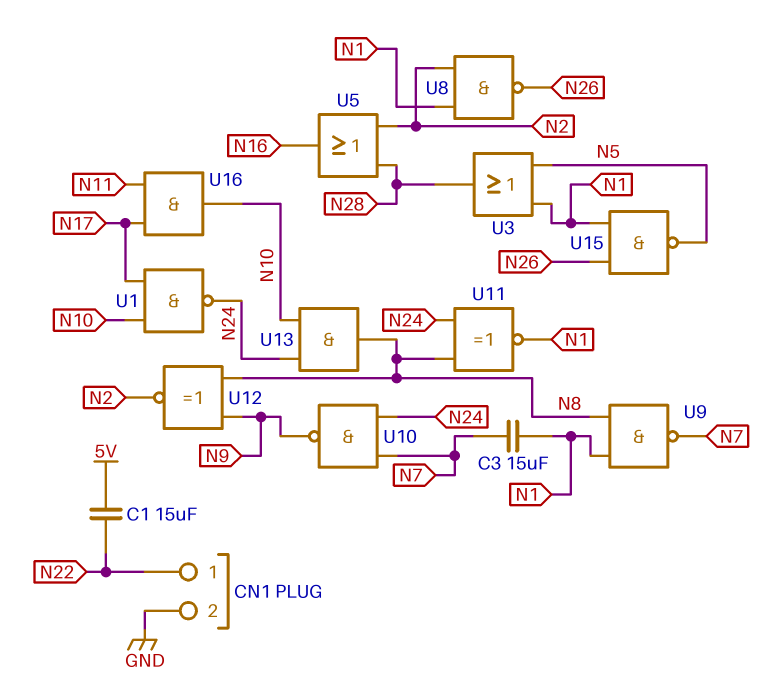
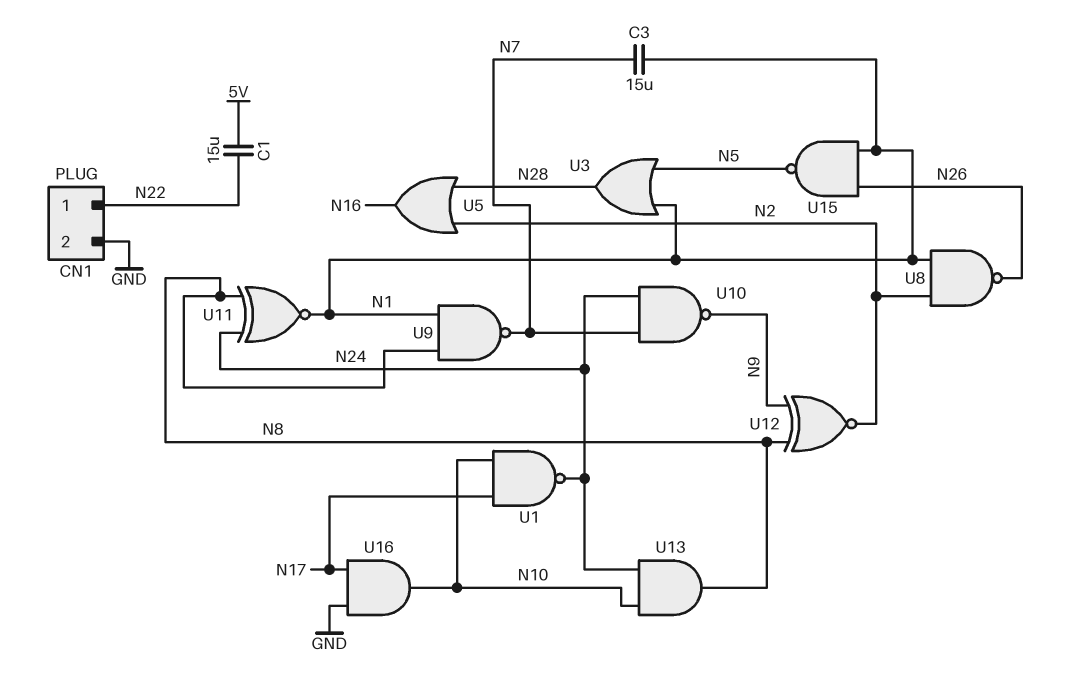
U16: AND (in N11, in N17, out N10) -> AND (in GND, in N17, out N10)

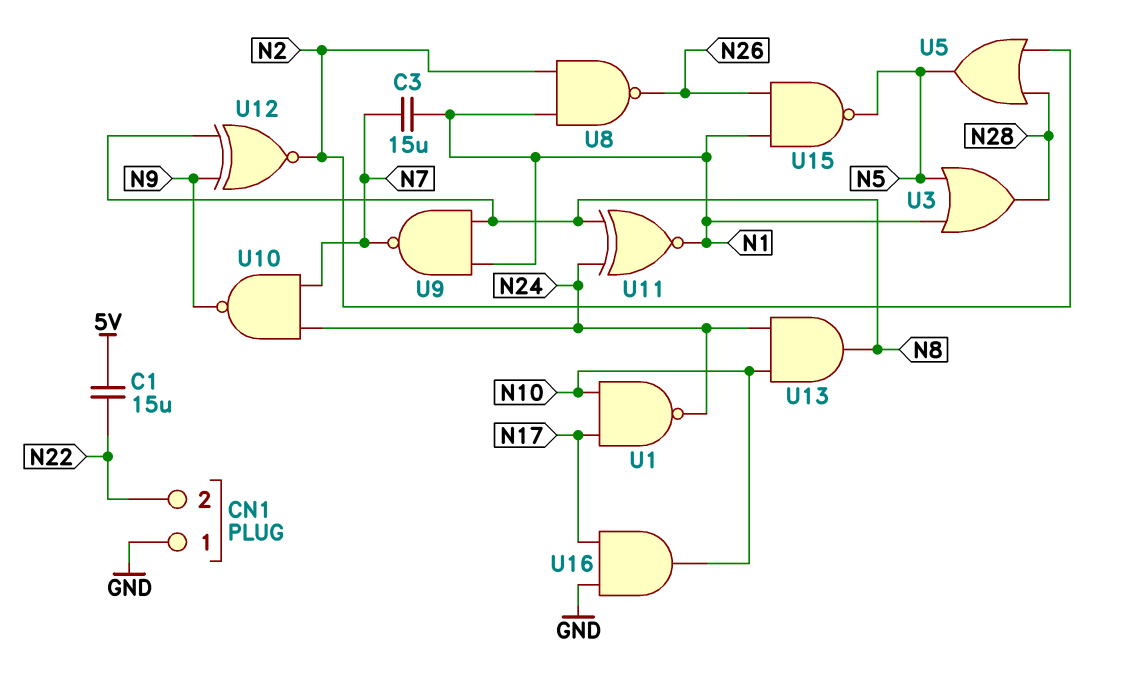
CN1 pin 1: N22 -> GND
CN1 pin 2: GND -> N22
U5: OR (in N2, in N28, out N16) -> OR (in N2, in N28, out N5)

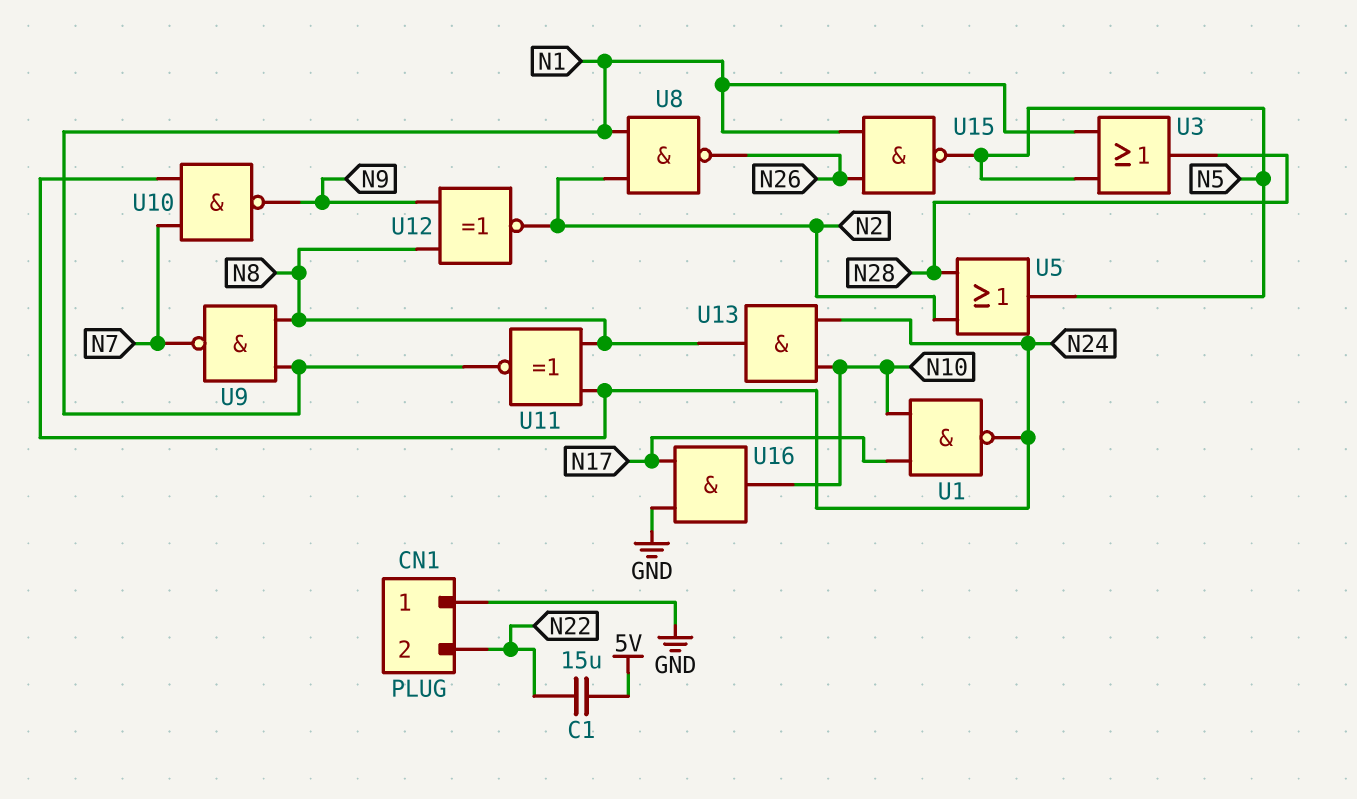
C3: 15uF (N1, N7) -> none

